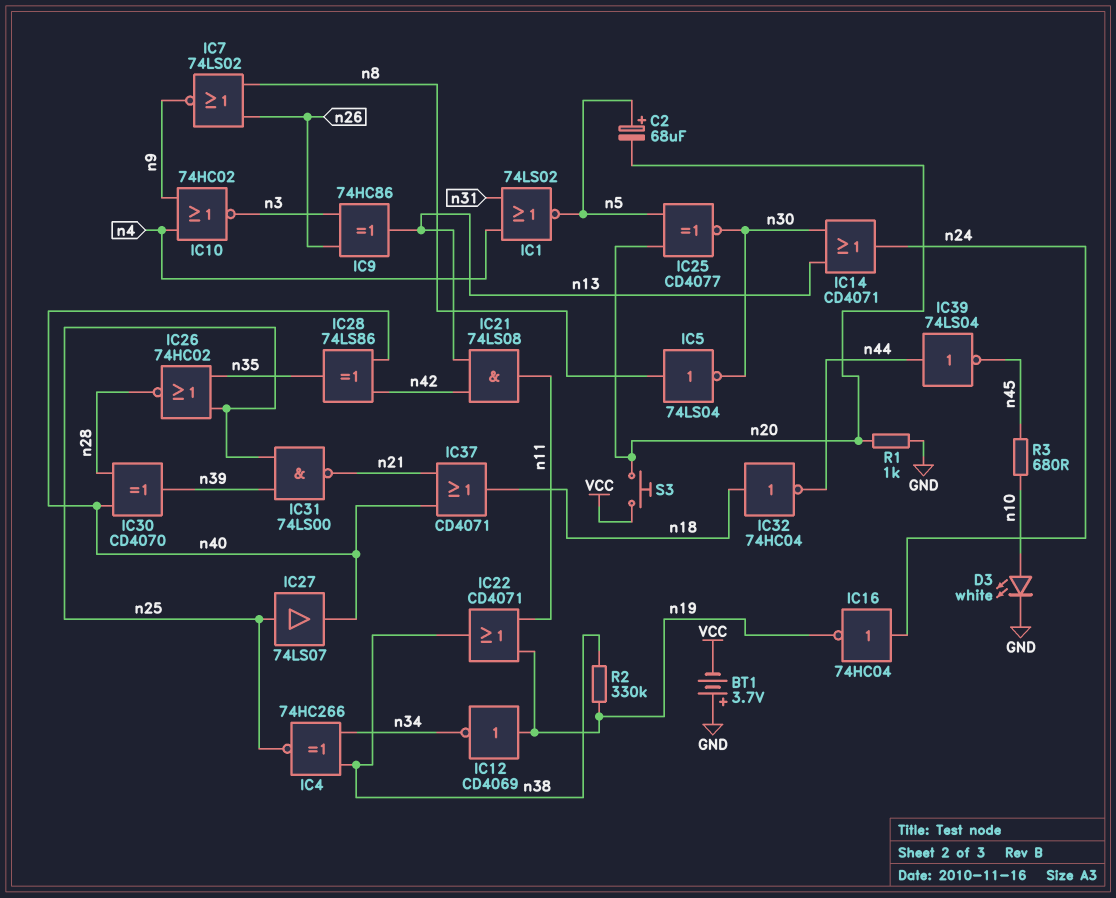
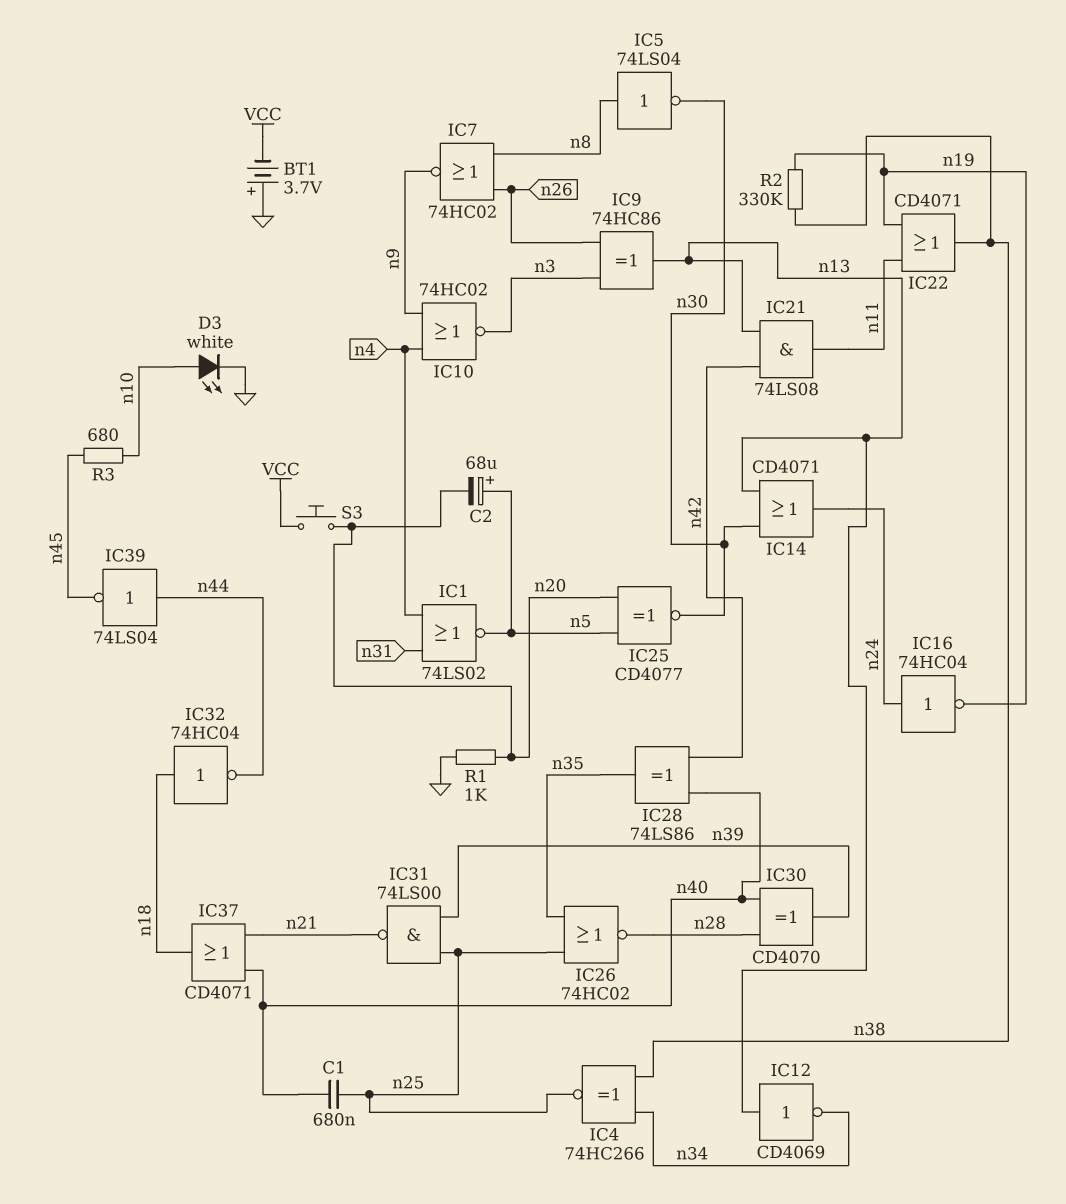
C1: none -> 680nF (n25, n40)
IC7: NOR 74LS02 (in n8, in n26, out n9) -> NOR 74HC02 (in n8, in n26, out n9)
IC12: NOT CD4069 (in n19, out n34) -> NOT CD4069 (in n13, out n34)
IC27: buffer 74LS07 (in n25, out n40) -> none

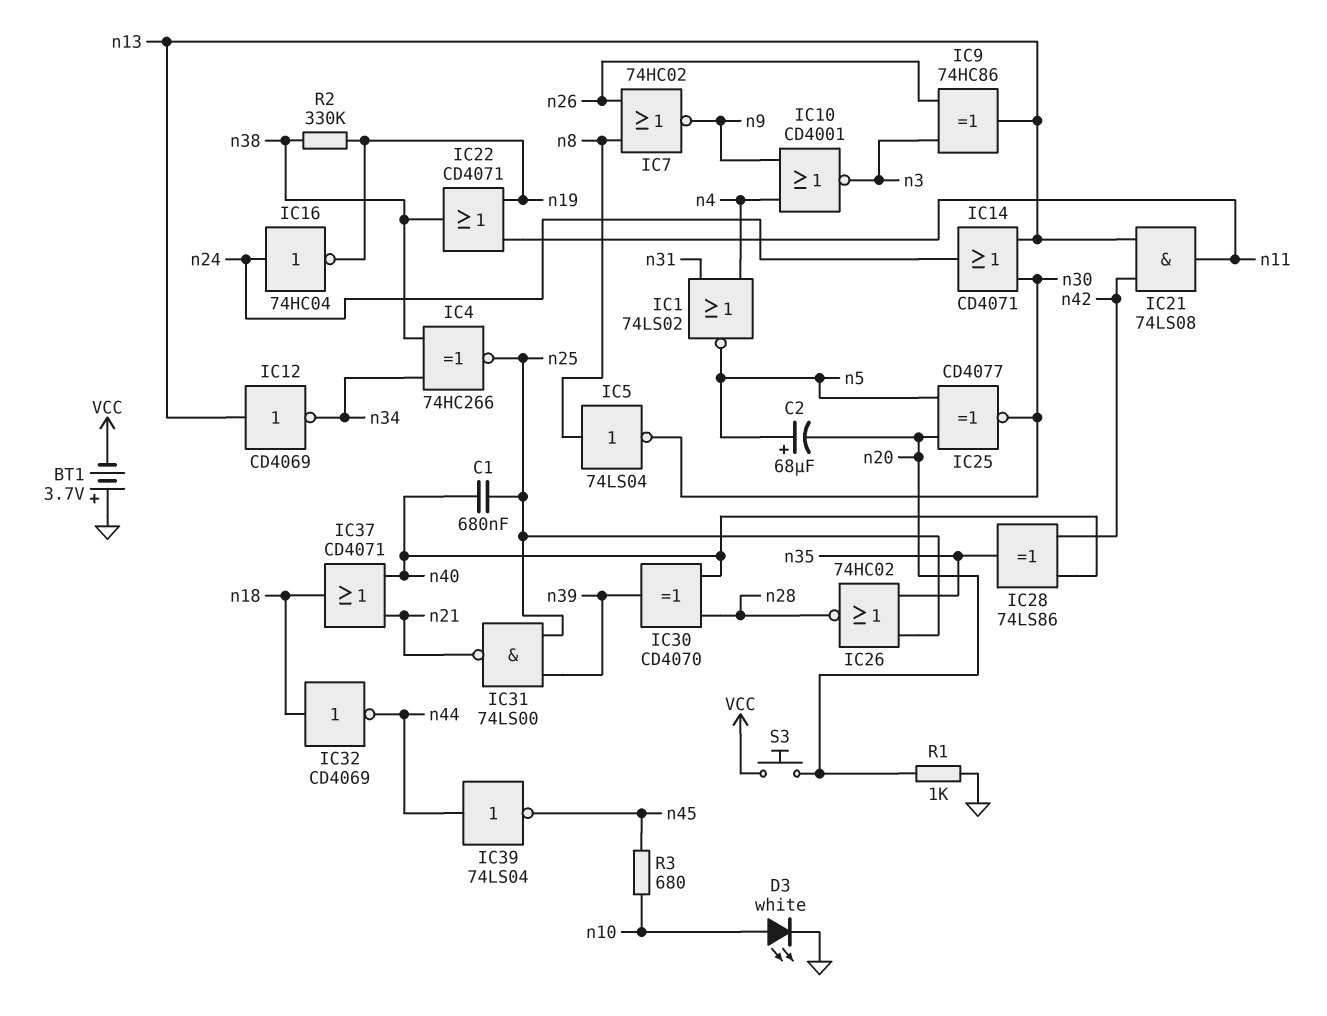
IC10: NOR 74HC02 (in n4, in n9, out n3) -> NOR CD4001 (in n4, in n9, out n3)
IC32: NOT 74HC04 (in n18, out n44) -> NOT CD4069 (in n18, out n44)

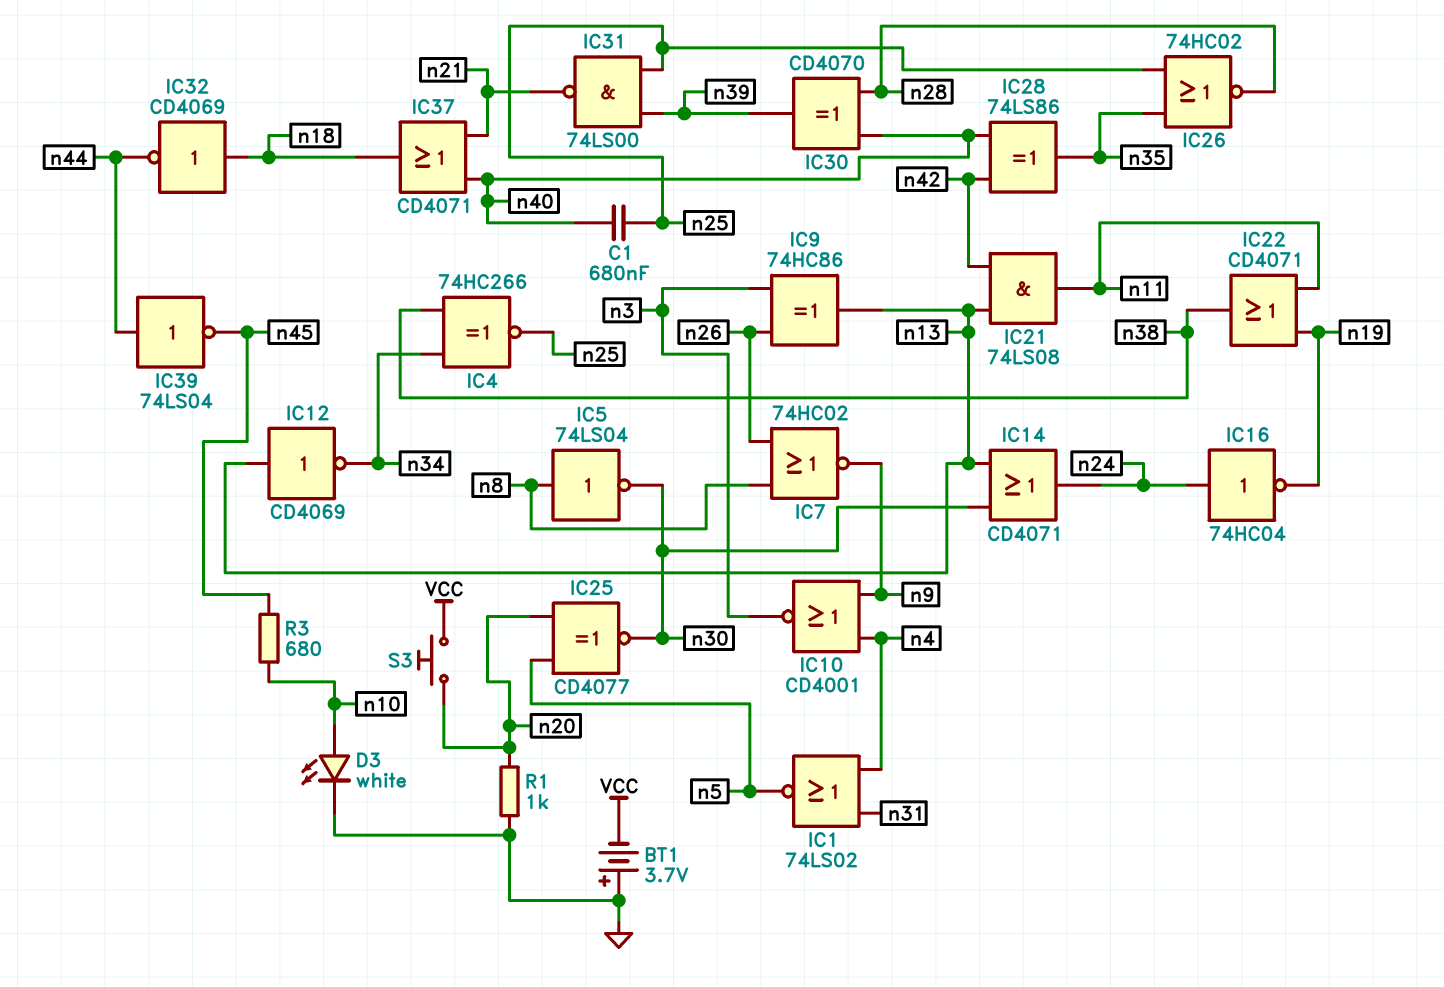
C2: 68uF (plus n5, minus n20) -> none
R2: 330k (n19, n38) -> none

